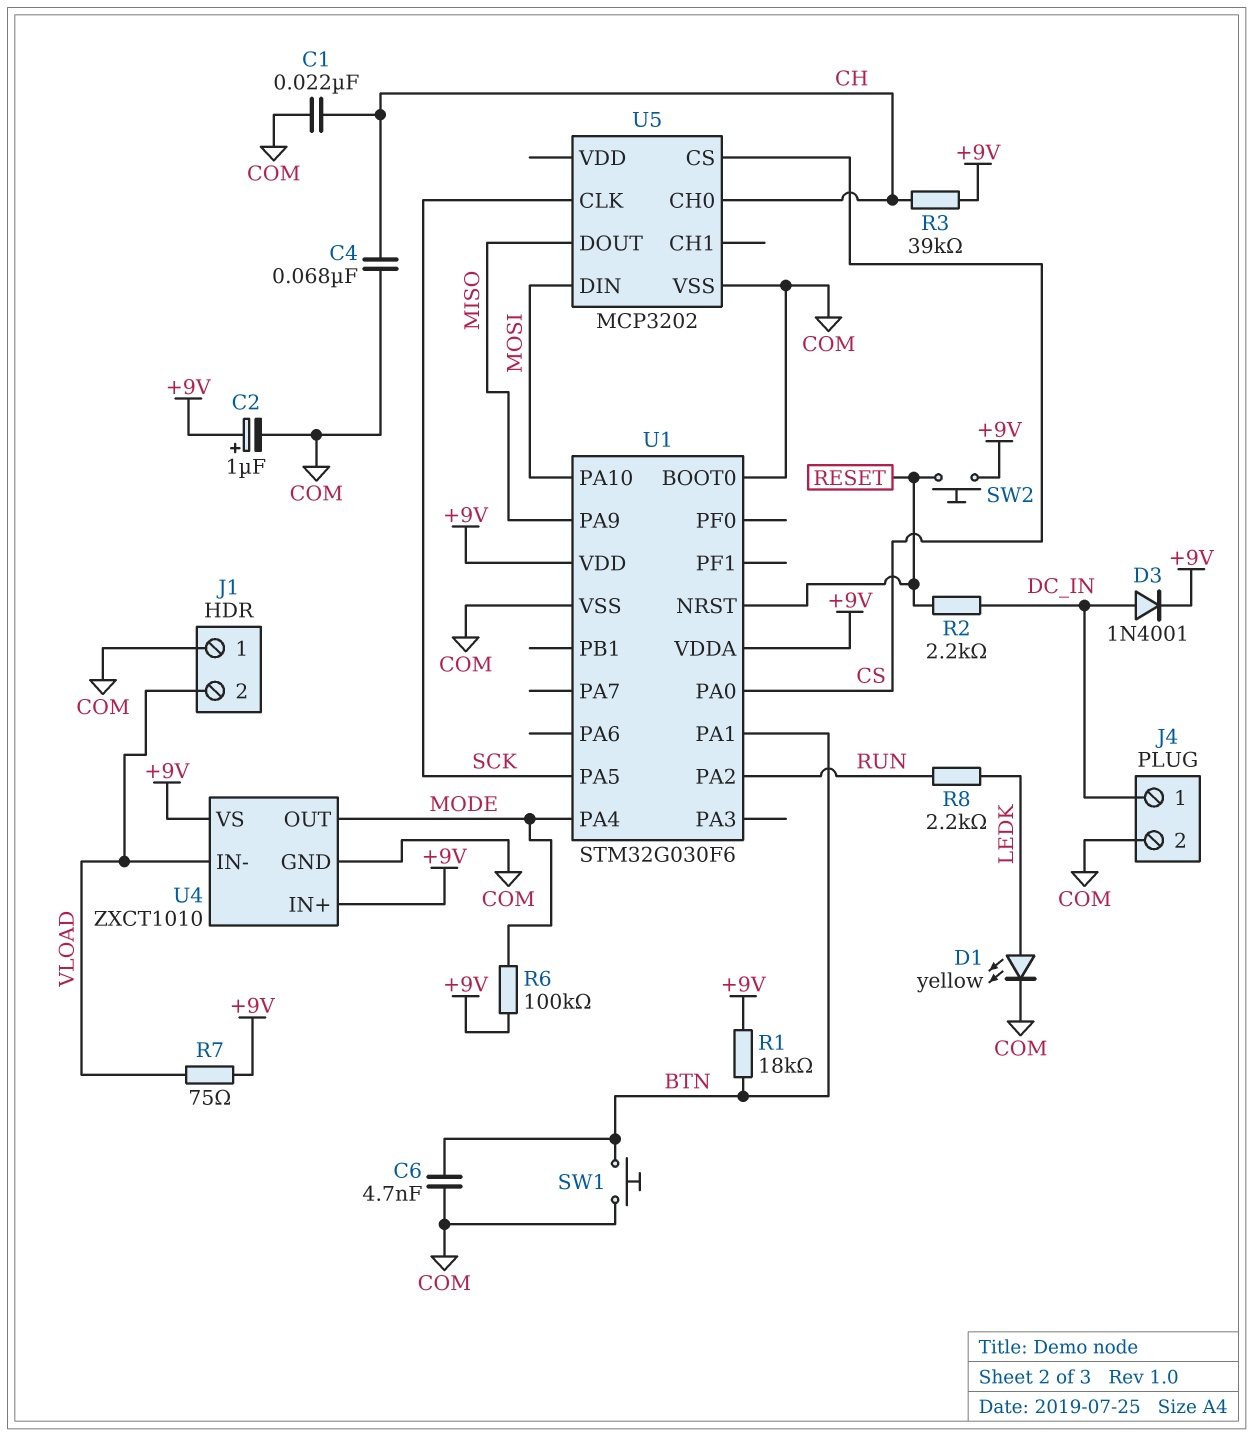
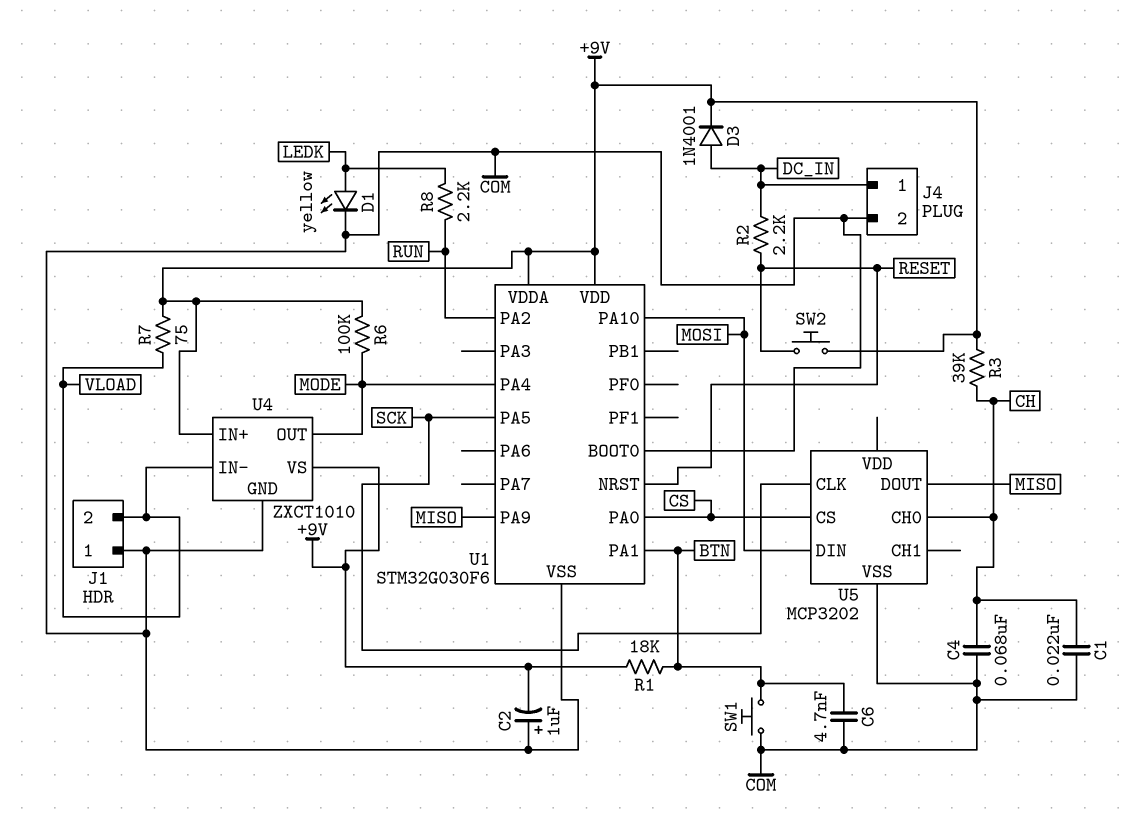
C2: 1uF (plus +9V, minus COM) -> 1uF (plus COM, minus +9V)

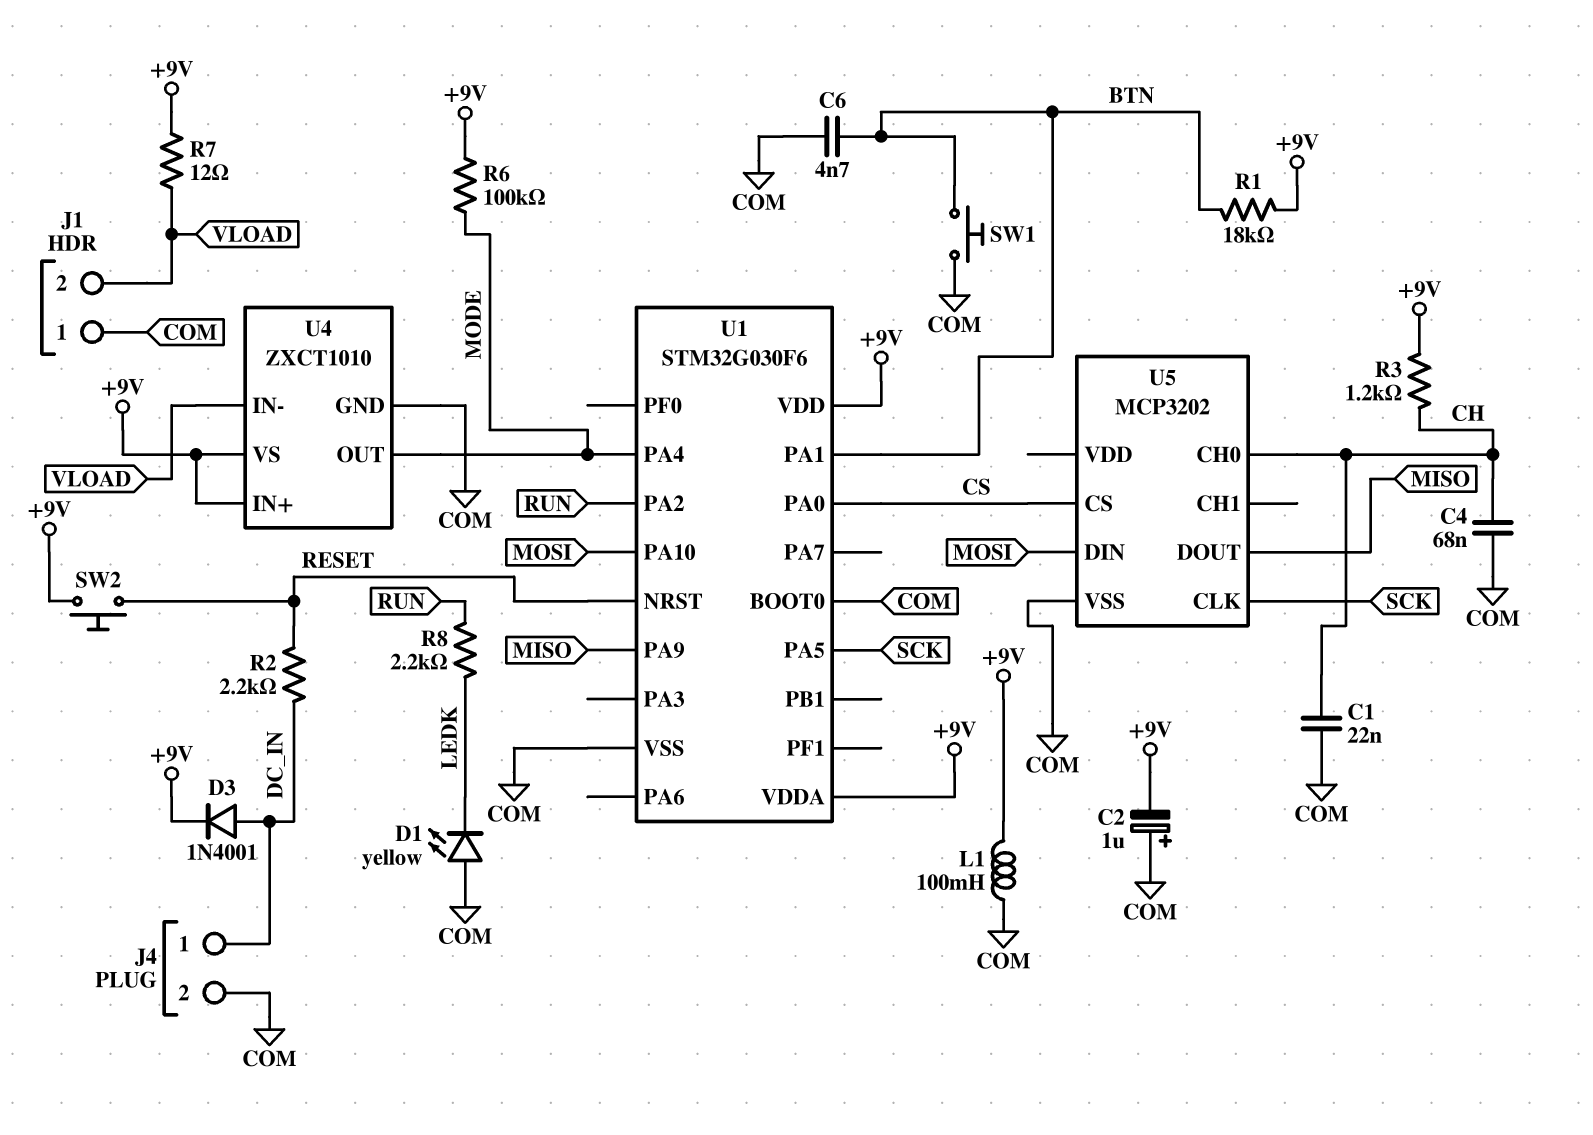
D1: LED yellow (A LEDK, K COM) -> LED yellow (A COM, K LEDK)
L1: none -> 100mH (+9V, COM)
R3: 39k (+9V, CH) -> 1.2k (+9V, CH)
R7: 75 (+9V, VLOAD) -> 12 (+9V, VLOAD)

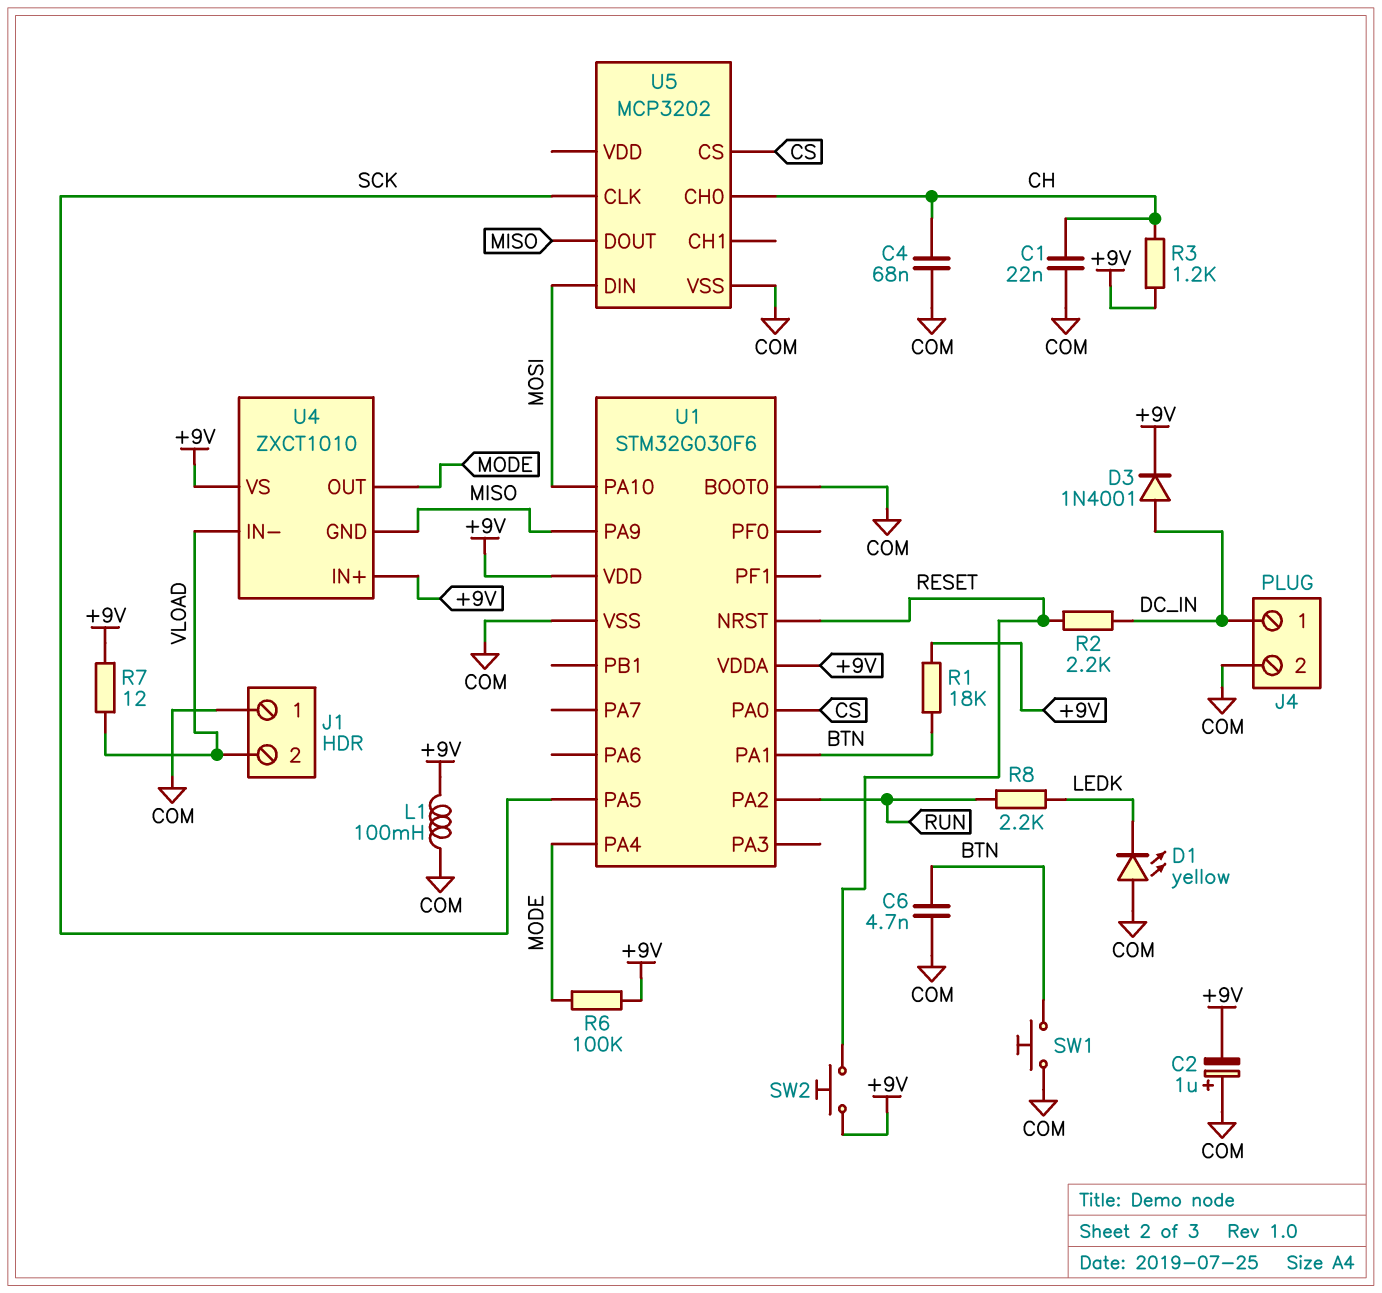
U4 pin GND: COM -> MISO

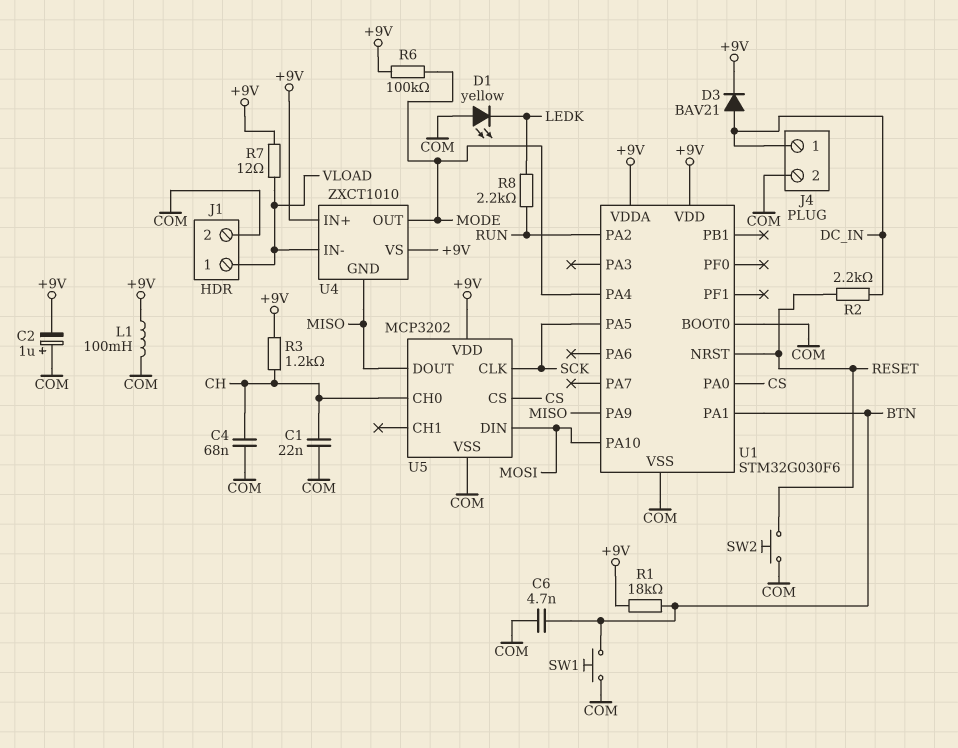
D3: diode 1N4001 (A DC_IN, K +9V) -> diode BAV21 (A DC_IN, K +9V)
J1 pin 1: COM -> VLOAD
J1 pin 2: VLOAD -> COM
SW2: button (+9V, RESET) -> button (COM, RESET)
U5 pin VDD: none -> +9V

